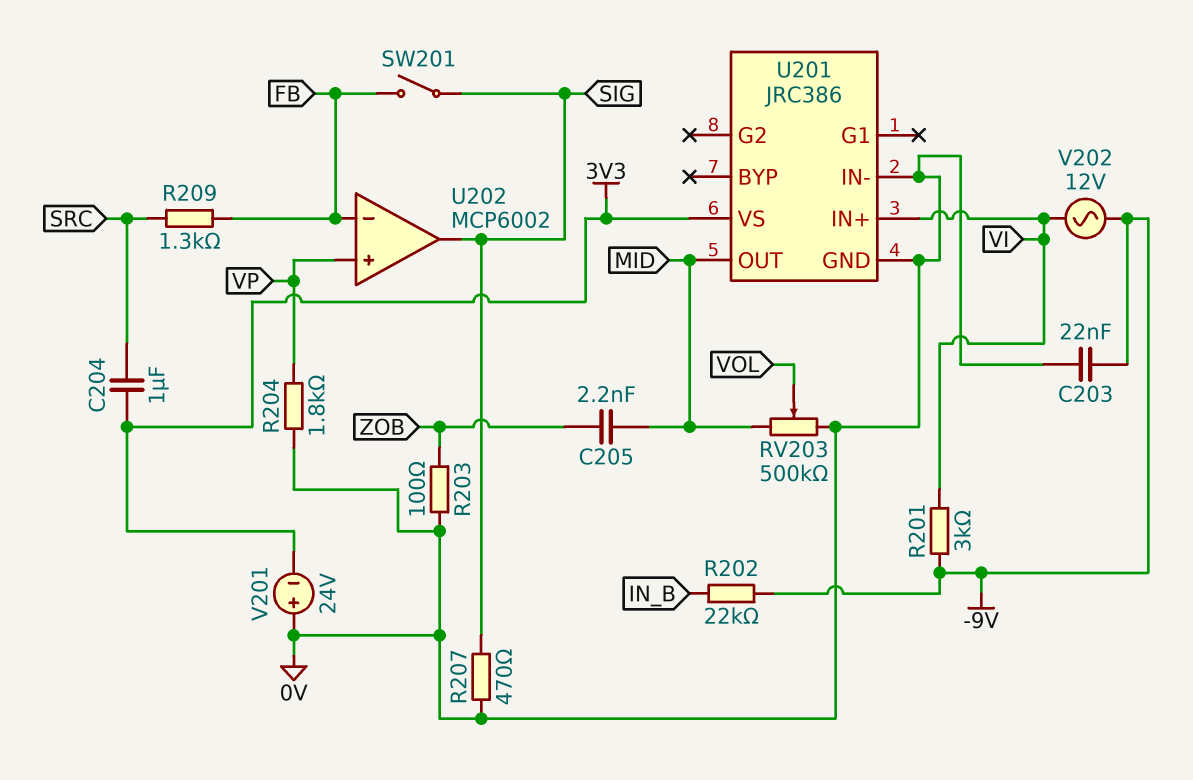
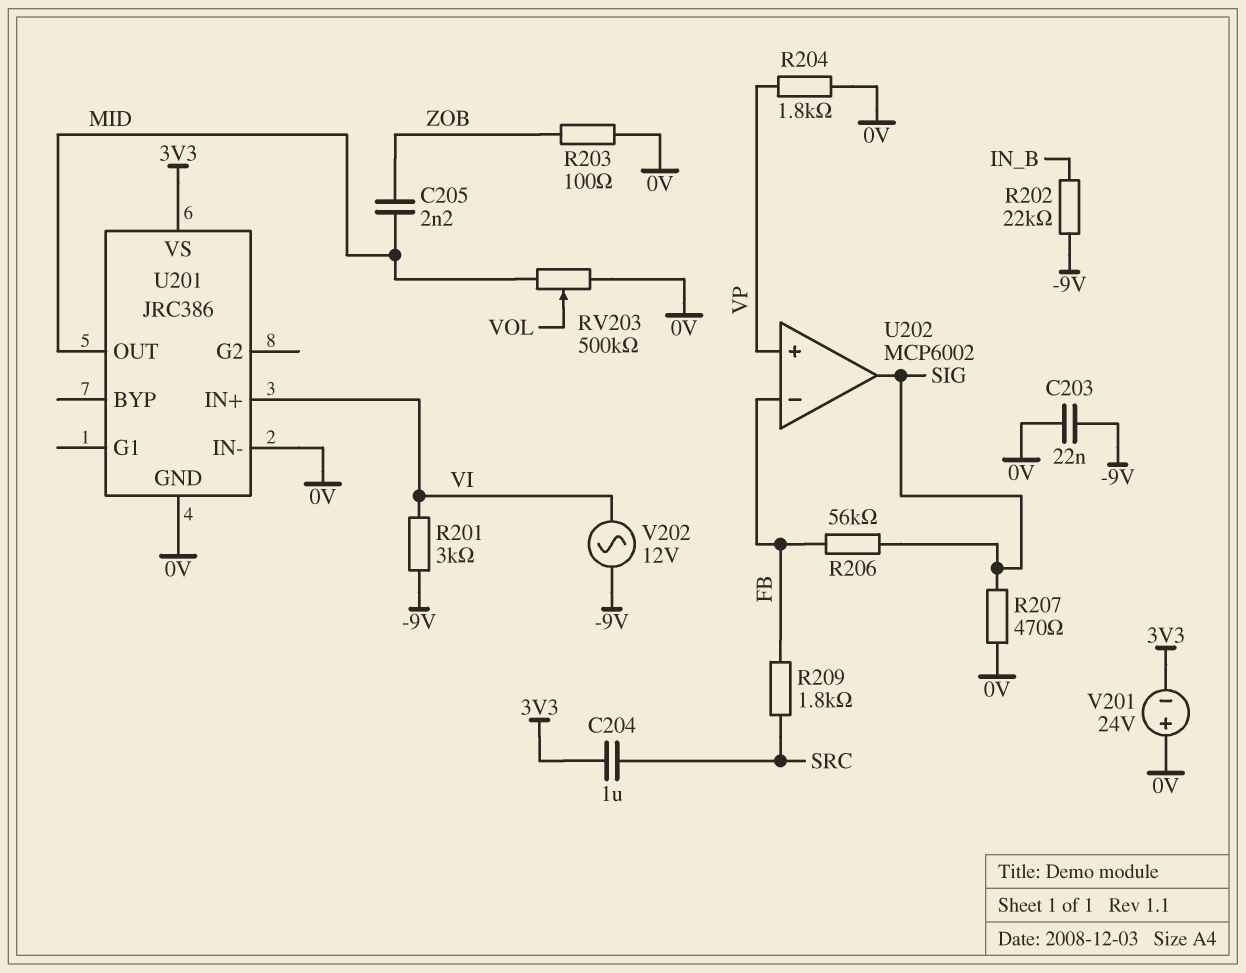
R206: none -> 56k (FB, SIG)
R209: 1.3k (FB, SRC) -> 1.8k (FB, SRC)
SW201: switch (FB, SIG) -> none

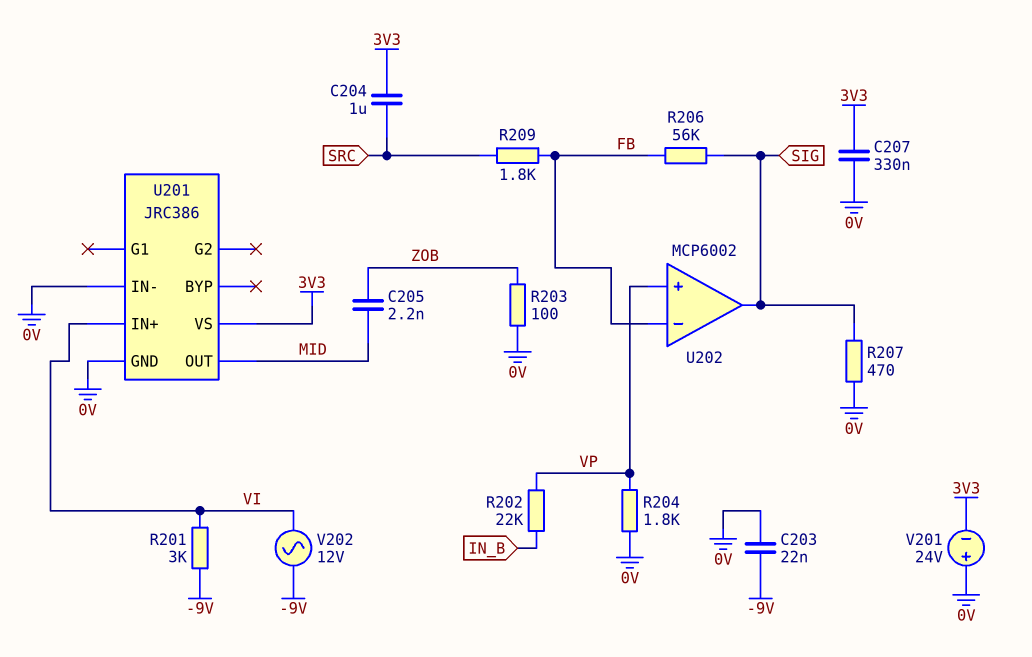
C207: none -> 330nF (0V, 3V3)
R202: 22k (-9V, IN_B) -> 22k (IN_B, VP)
RV203: 500k (0V, MID, wiper VOL) -> none

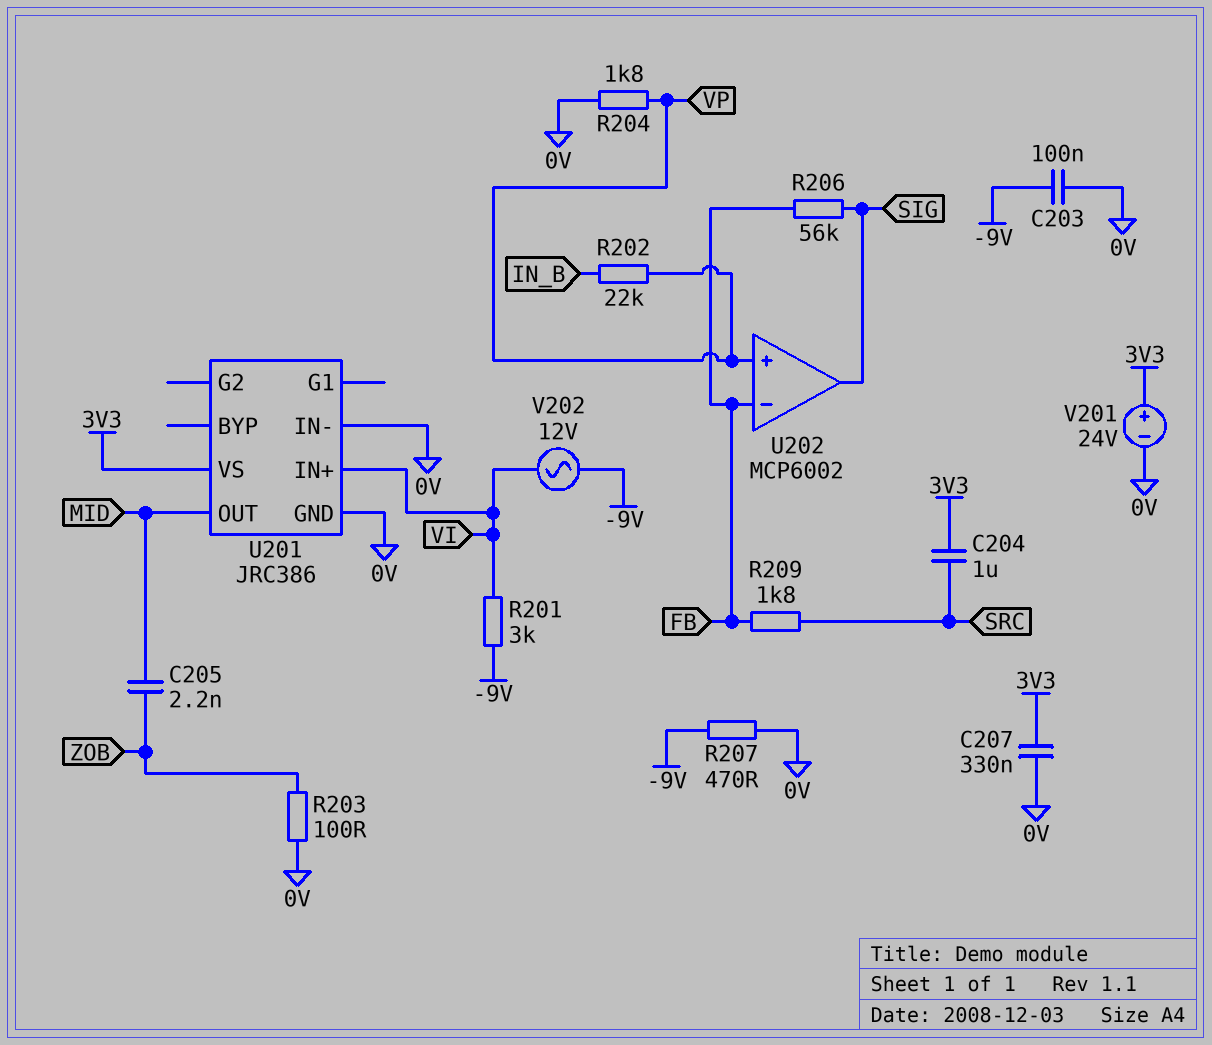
C203: 22nF (-9V, 0V) -> 100nF (-9V, 0V)
R207: 470 (0V, SIG) -> 470 (-9V, 0V)
V201: 24V (plus 0V, minus 3V3) -> 24V (plus 3V3, minus 0V)

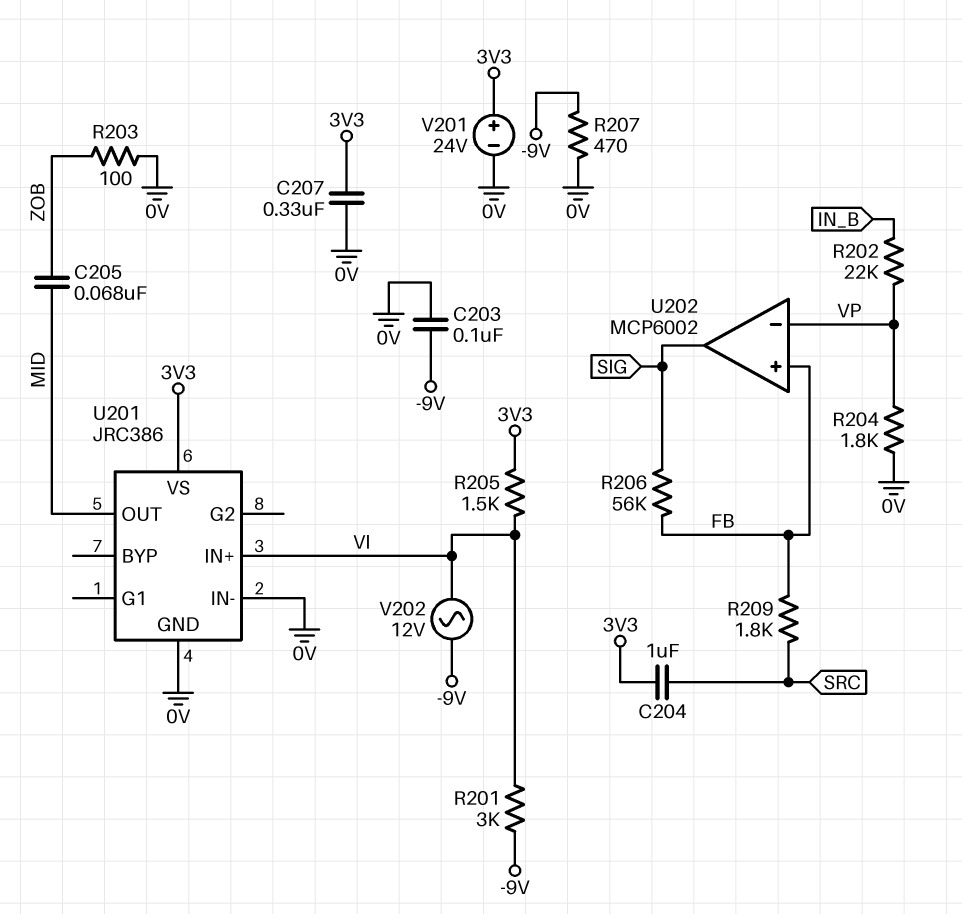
C205: 2.2nF (MID, ZOB) -> 68nF (MID, ZOB)
R205: none -> 1.5k (3V3, VI)
U202 pin in+: VP -> FB
U202 pin in-: FB -> VP

